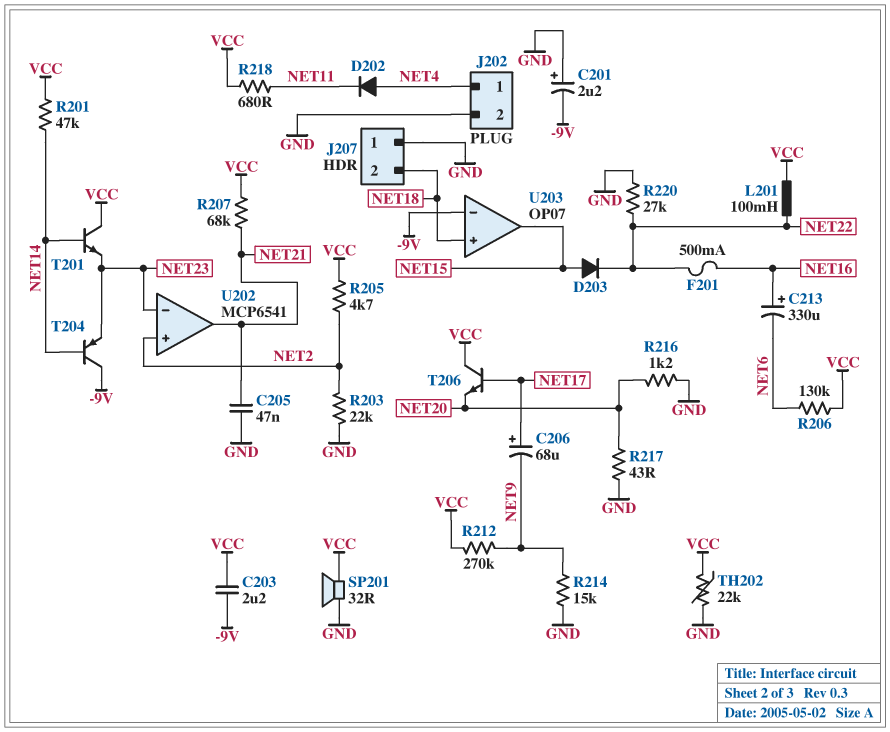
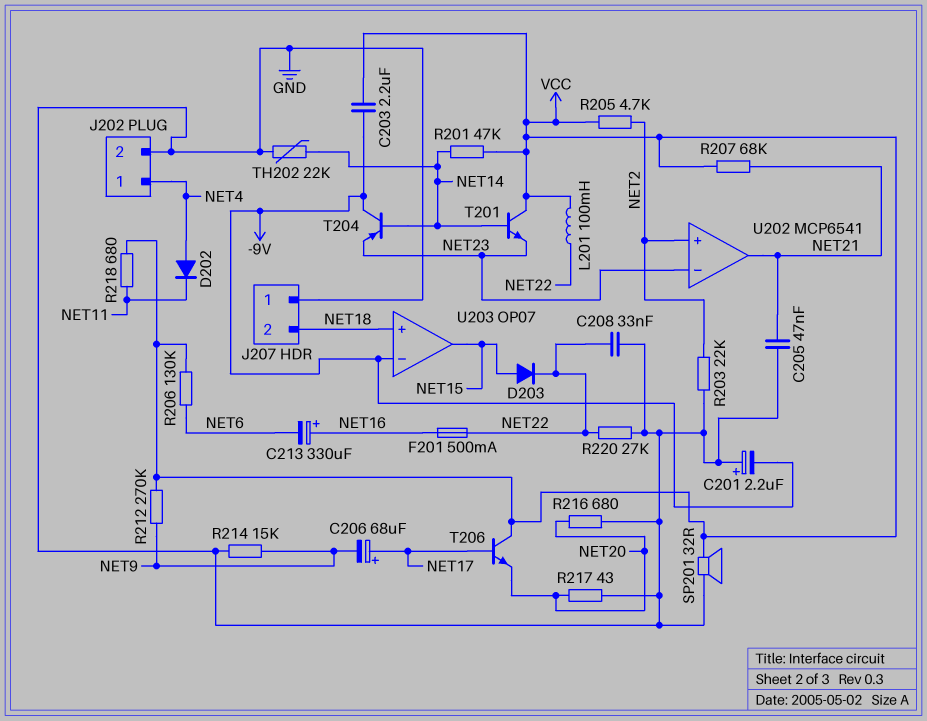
C208: none -> 33nF (GND, NET22)
R216: 1.2k (GND, NET20) -> 680 (GND, NET20)
TH202: 22k (GND, VCC) -> 22k (GND, NET14)

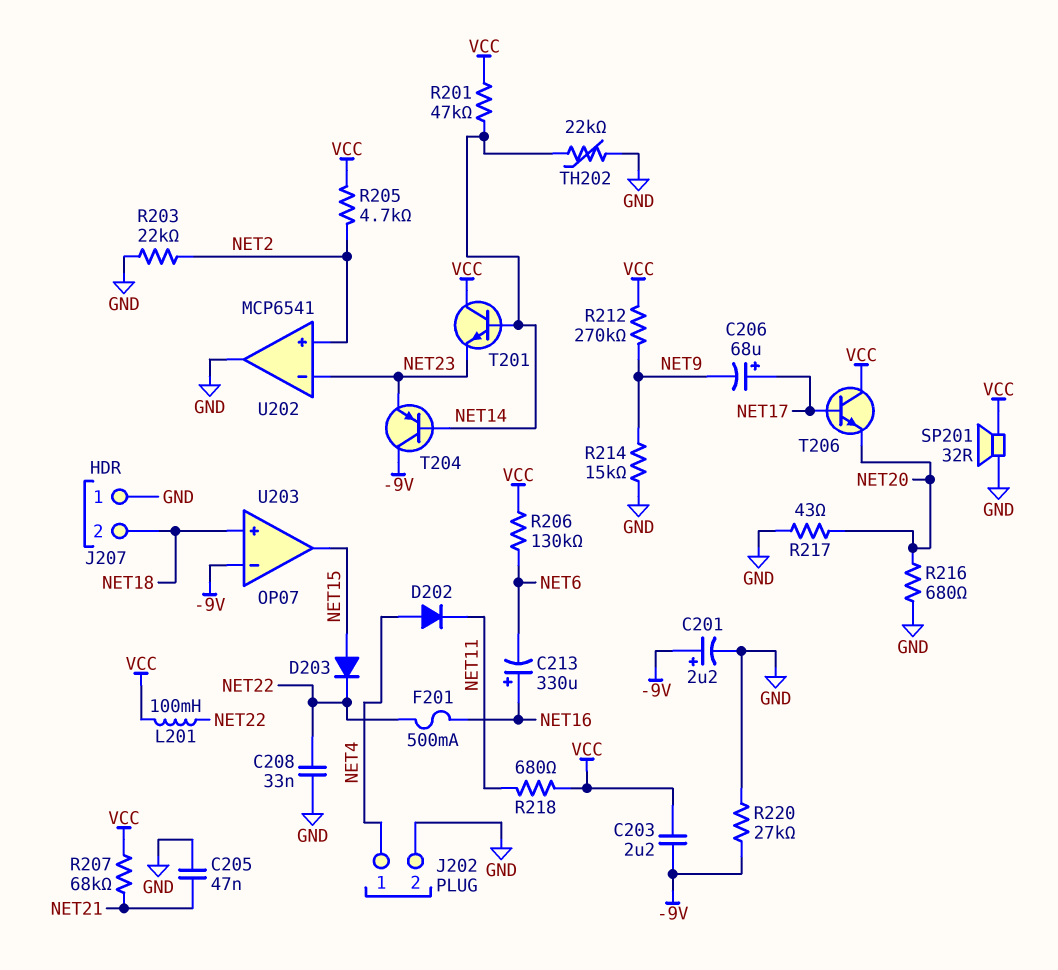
C201: 2.2uF (plus GND, minus -9V) -> 2.2uF (plus -9V, minus GND)
R220: 27k (GND, NET22) -> 27k (-9V, GND)
U202 pin out: NET21 -> GND

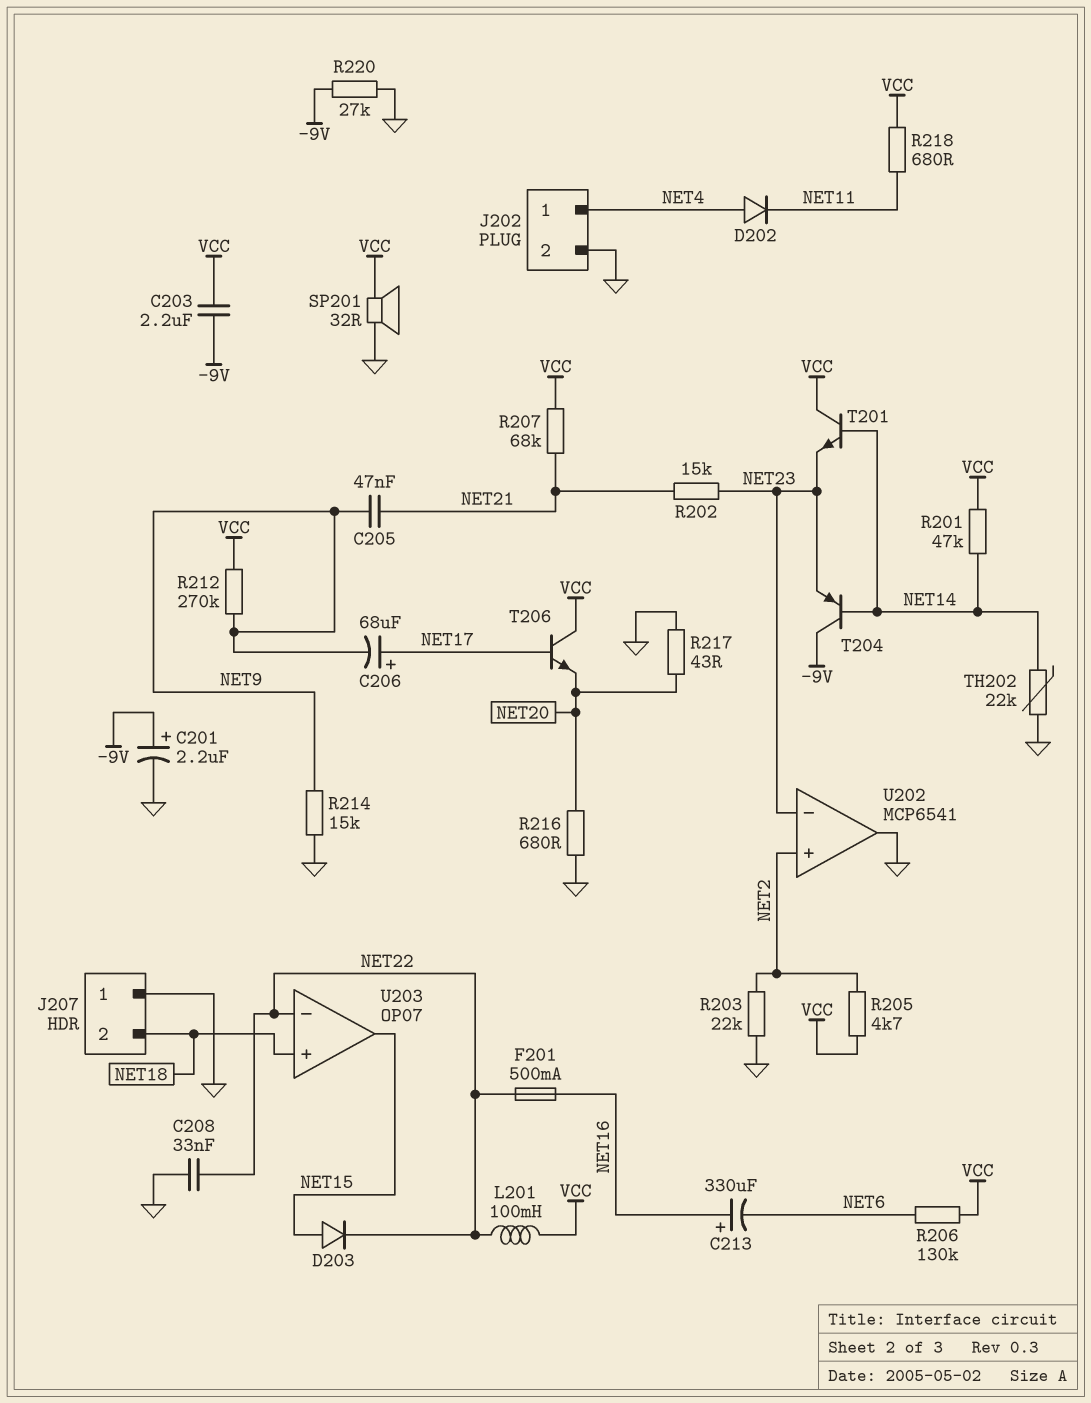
C205: 47nF (GND, NET21) -> 47nF (NET9, NET21)
R202: none -> 15k (NET21, NET23)
U203 pin in-: -9V -> NET22

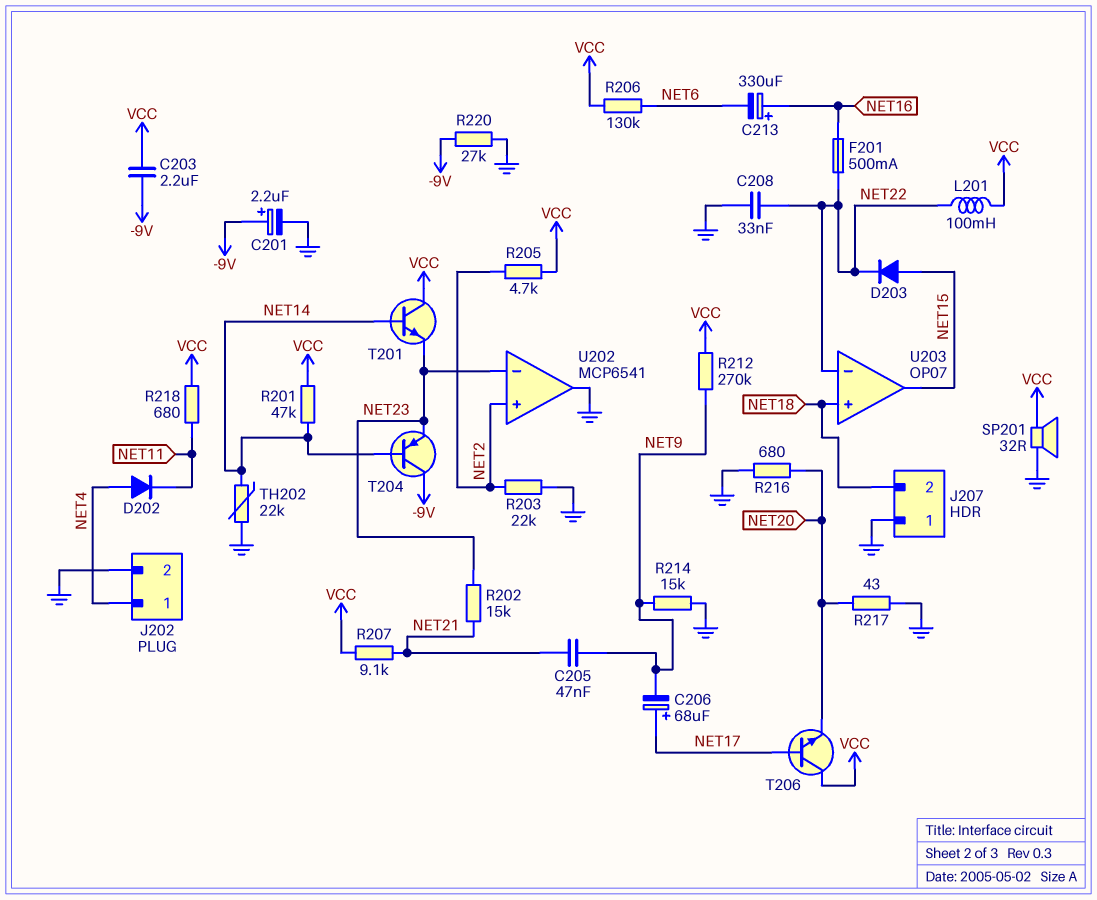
R207: 68k (NET21, VCC) -> 9.1k (NET21, VCC)

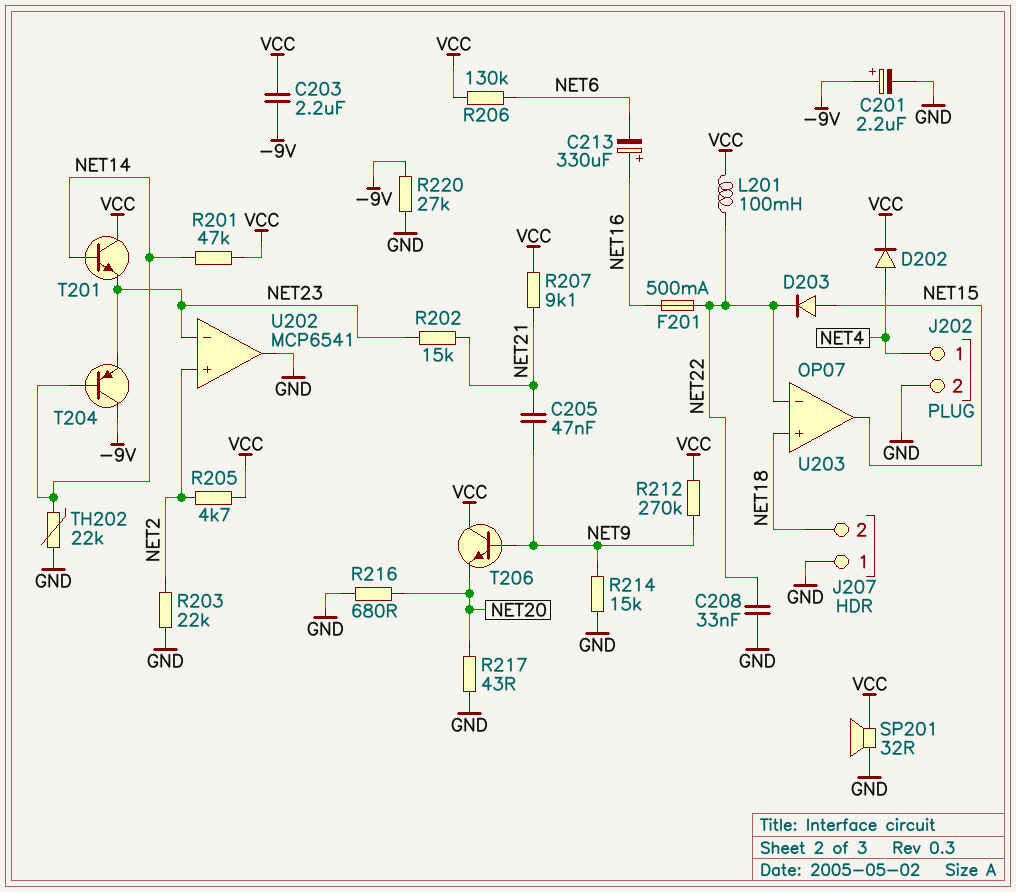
C206: 68uF (plus NET17, minus NET9) -> none
D202: diode (A NET4, K NET11) -> diode (A NET4, K VCC)
R218: 680 (NET11, VCC) -> none
T206: NPN (B NET17, C VCC, E NET20) -> NPN (B NET9, C VCC, E NET20)

